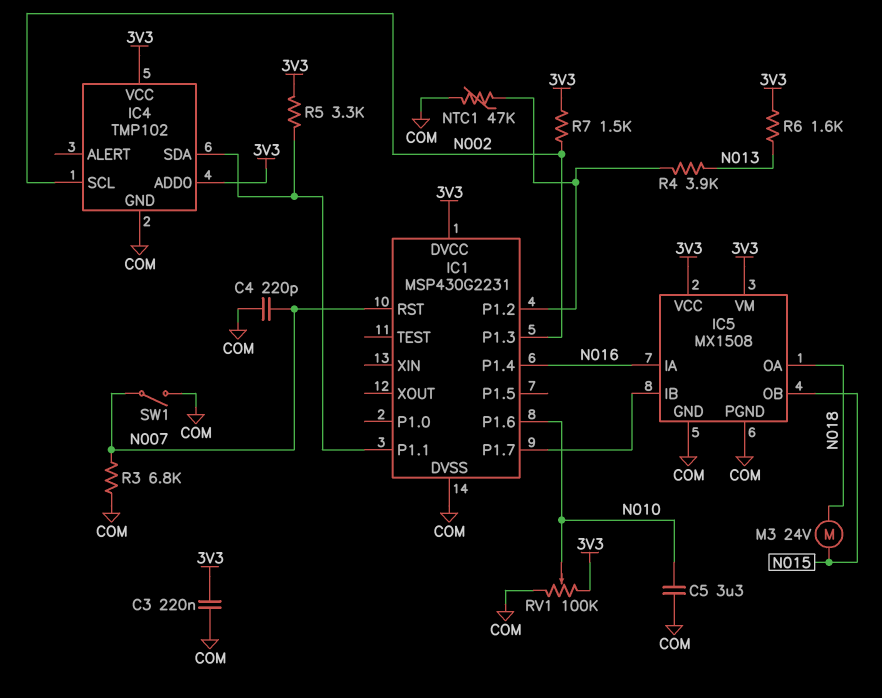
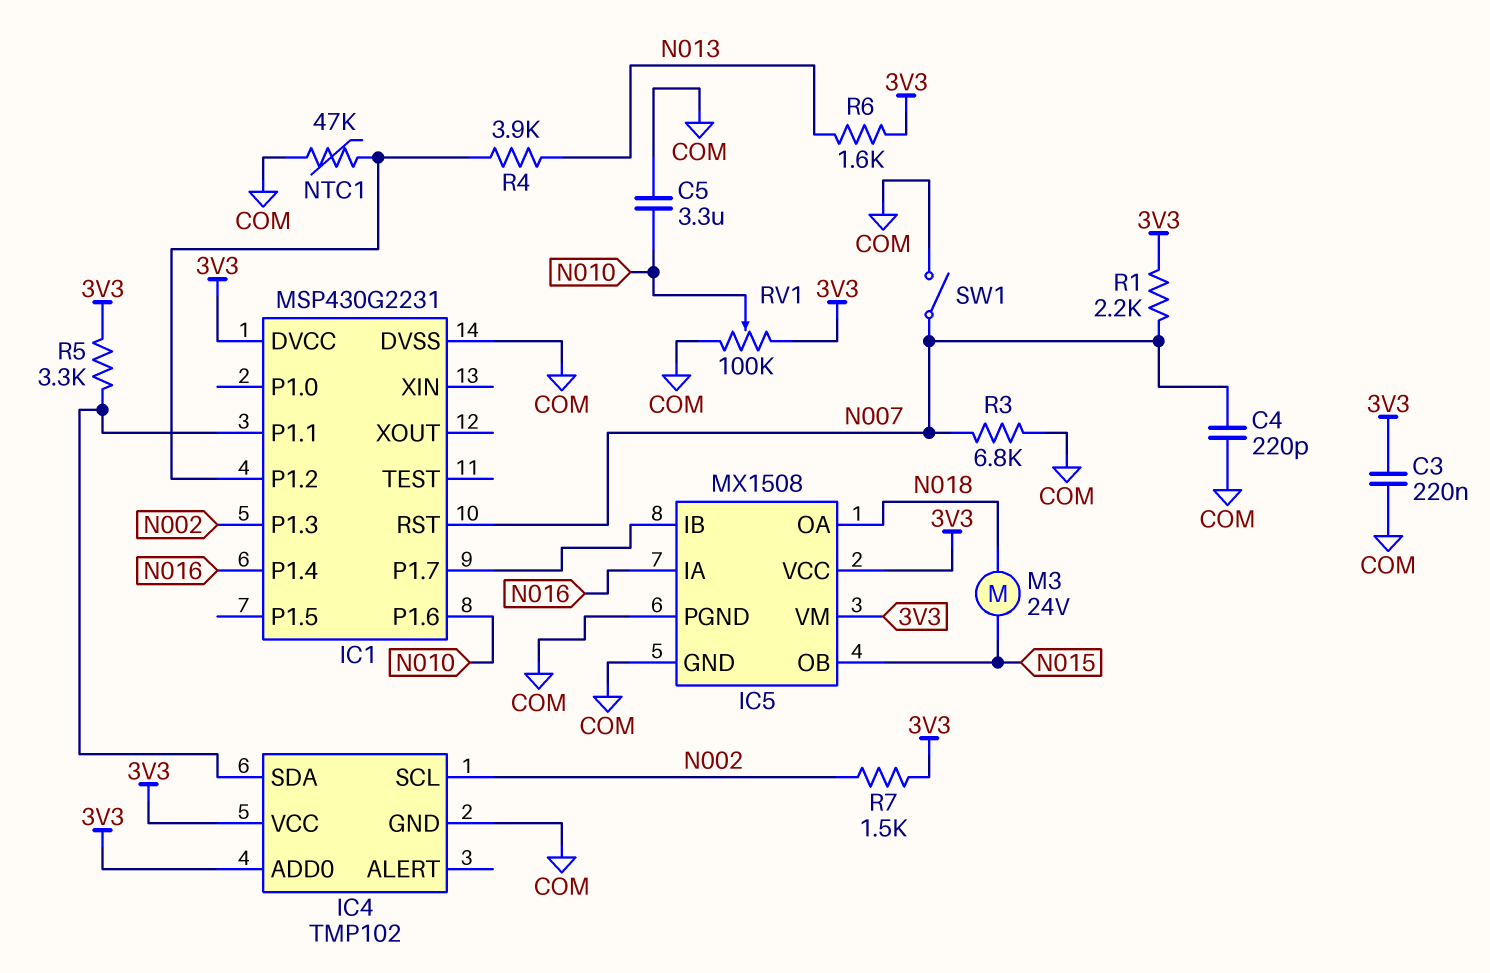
R1: none -> 2.2k (3V3, N007)

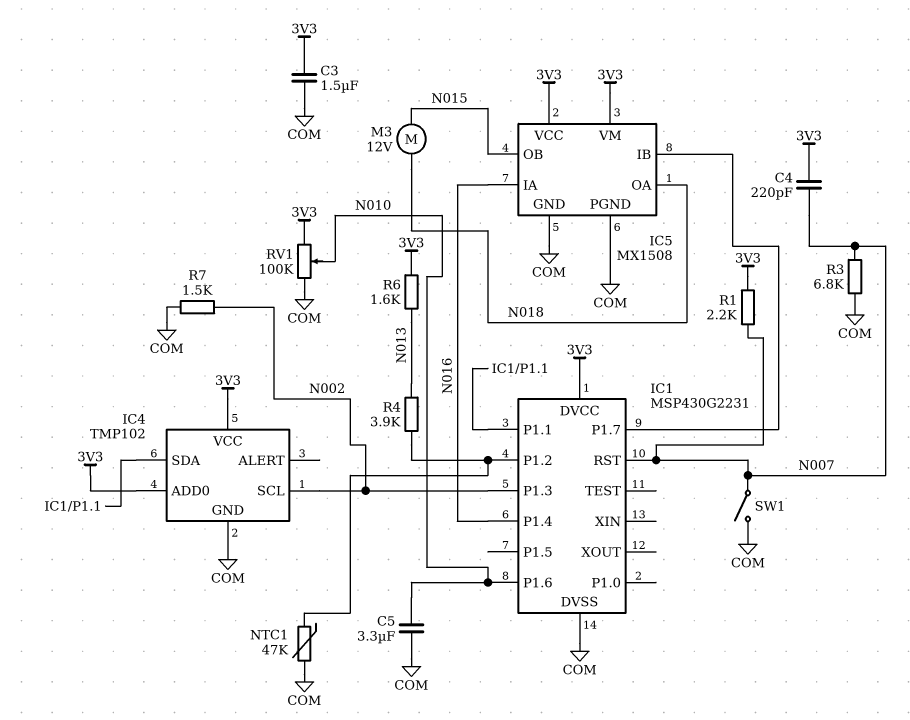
C3: 220nF (3V3, COM) -> 1.5uF (3V3, COM)
C4: 220pF (COM, N007) -> 220pF (3V3, N007)
M3: motor 24V (N015, N018) -> motor 12V (N015, N018)
R5: 3.3k (3V3, IC1/P1.1) -> none
R7: 1.5k (3V3, N002) -> 1.5k (COM, N002)

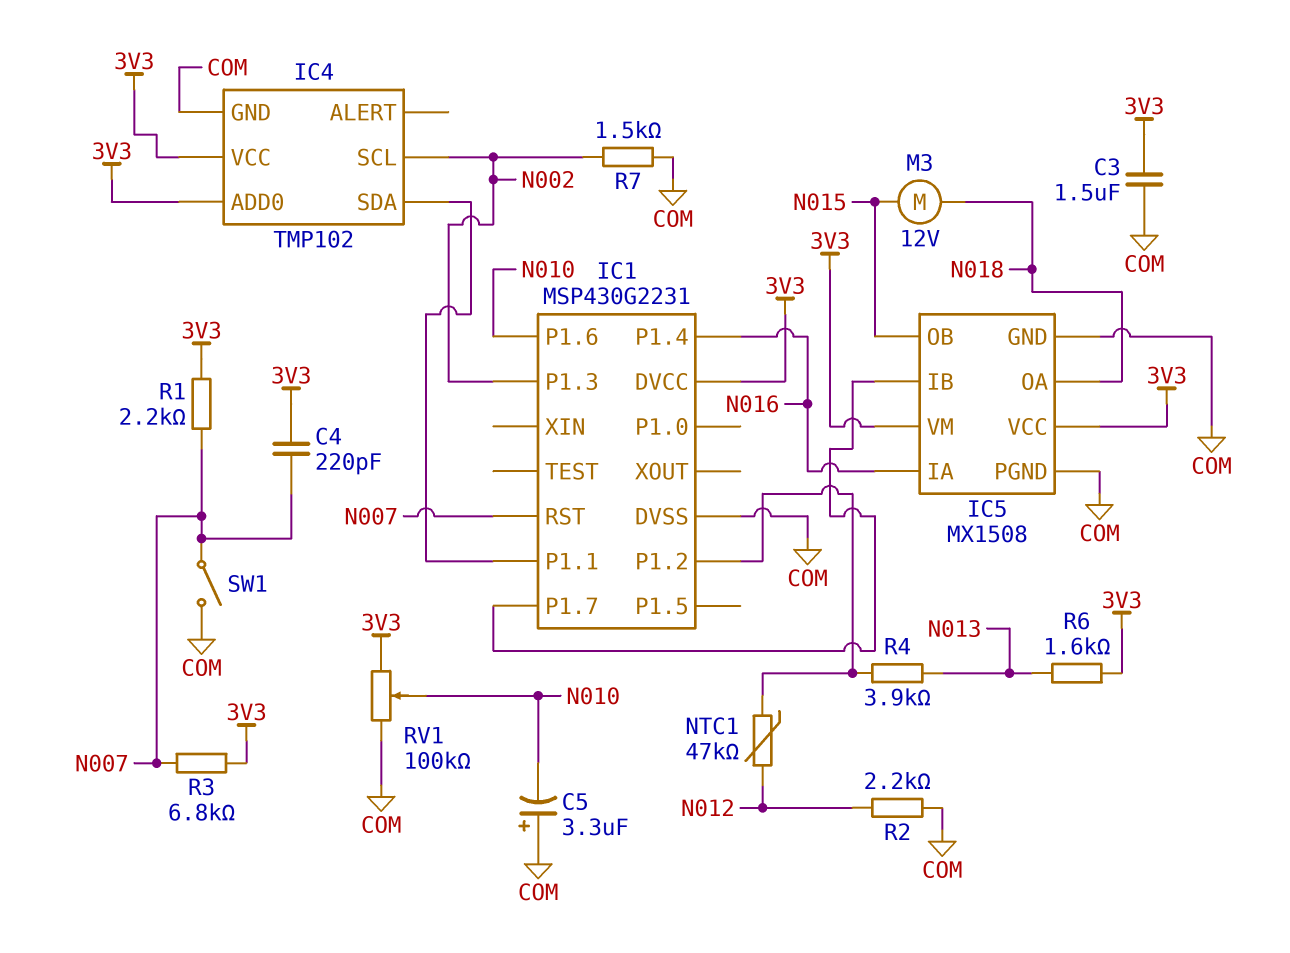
C5: 3.3uF (COM, N010) -> 3.3uF (plus COM, minus N010)
NTC1: 47k (COM, IC1/P1.2) -> 47k (IC1/P1.2, N012)
R2: none -> 2.2k (COM, N012)
R3: 6.8k (COM, N007) -> 6.8k (3V3, N007)

